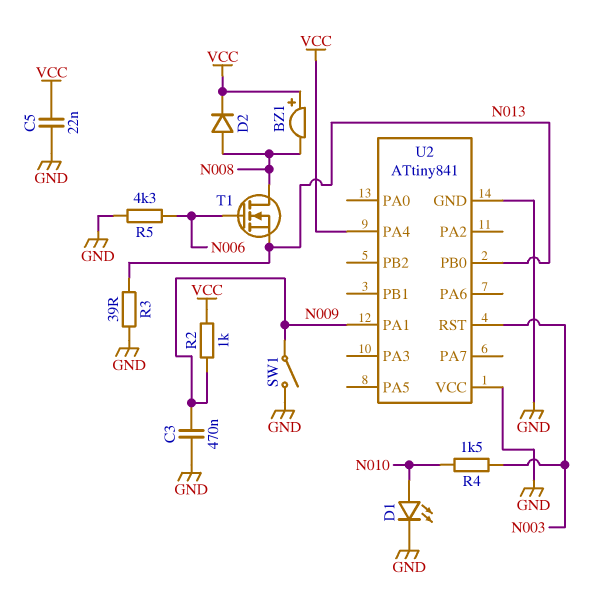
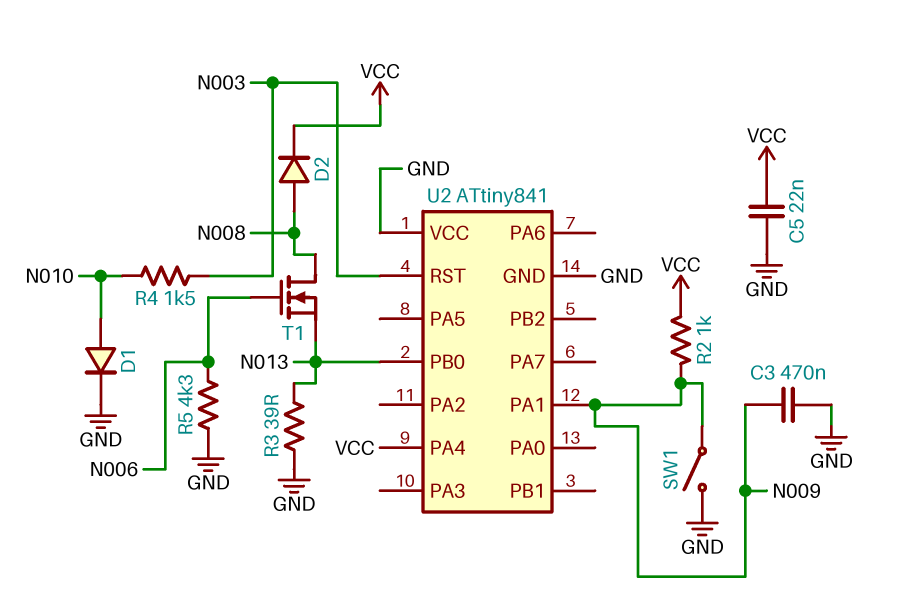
BZ1: buzzer (plus VCC, minus N008) -> none
D1: LED (A N010, K GND) -> diode (A N010, K GND)

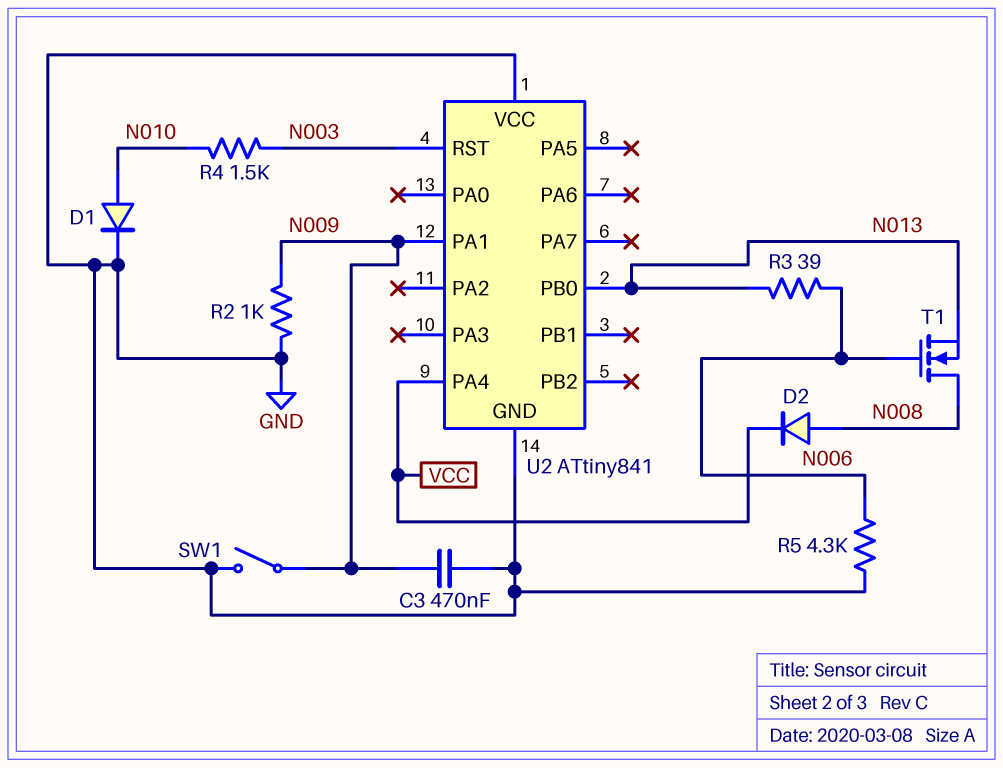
C5: 22nF (GND, VCC) -> none
R2: 1k (N009, VCC) -> 1k (GND, N009)
R3: 39 (GND, N013) -> 39 (N006, N013)

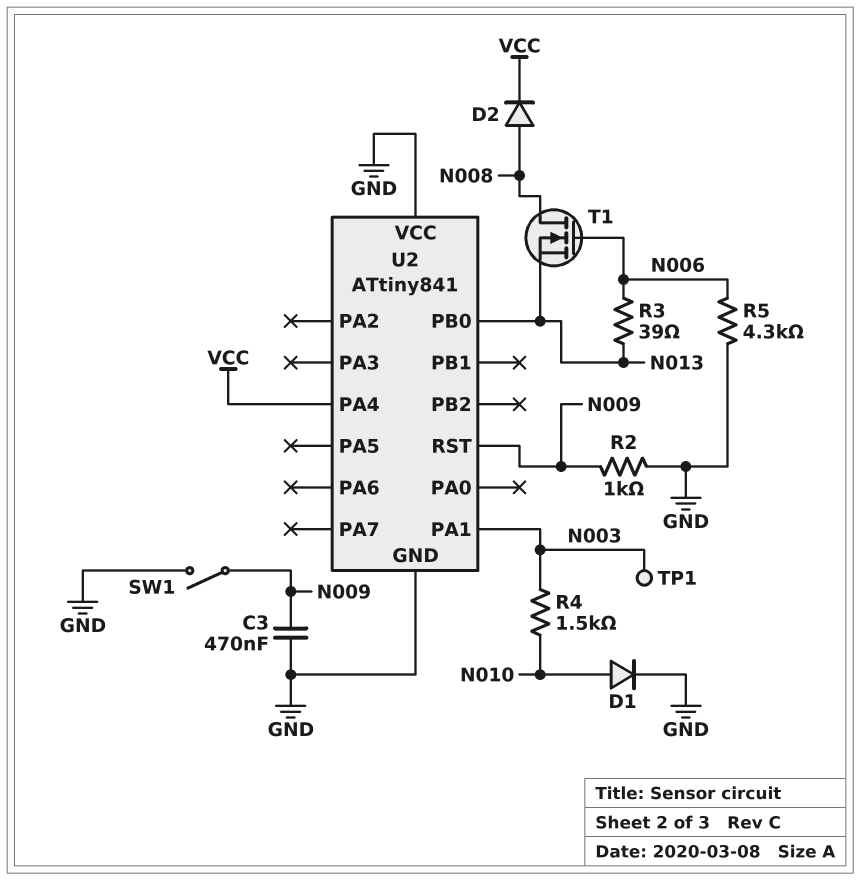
TP1: none -> test point (N003)
U2 pin PA1: N009 -> N003
U2 pin RST: N003 -> N009

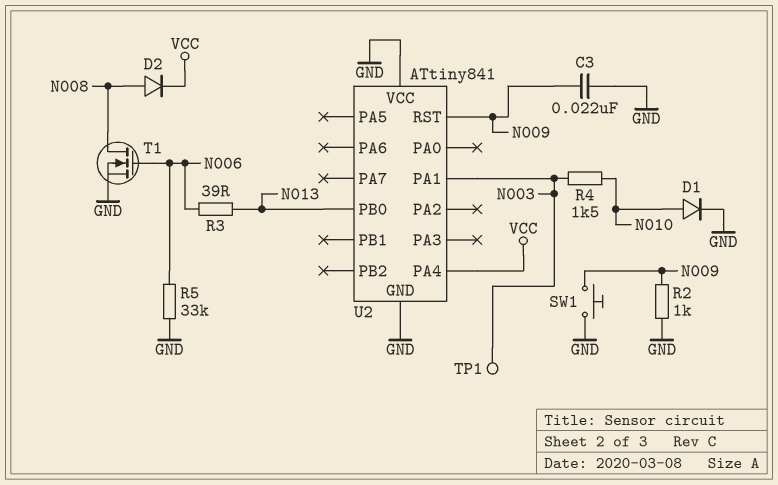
C3: 470nF (GND, N009) -> 22nF (GND, N009)
R5: 4.3k (GND, N006) -> 33k (GND, N006)
SW1: switch (GND, N009) -> button (GND, N009)
T1: NMOS (G N006, D N008, S N013) -> NMOS (G N006, D N008, S GND)

